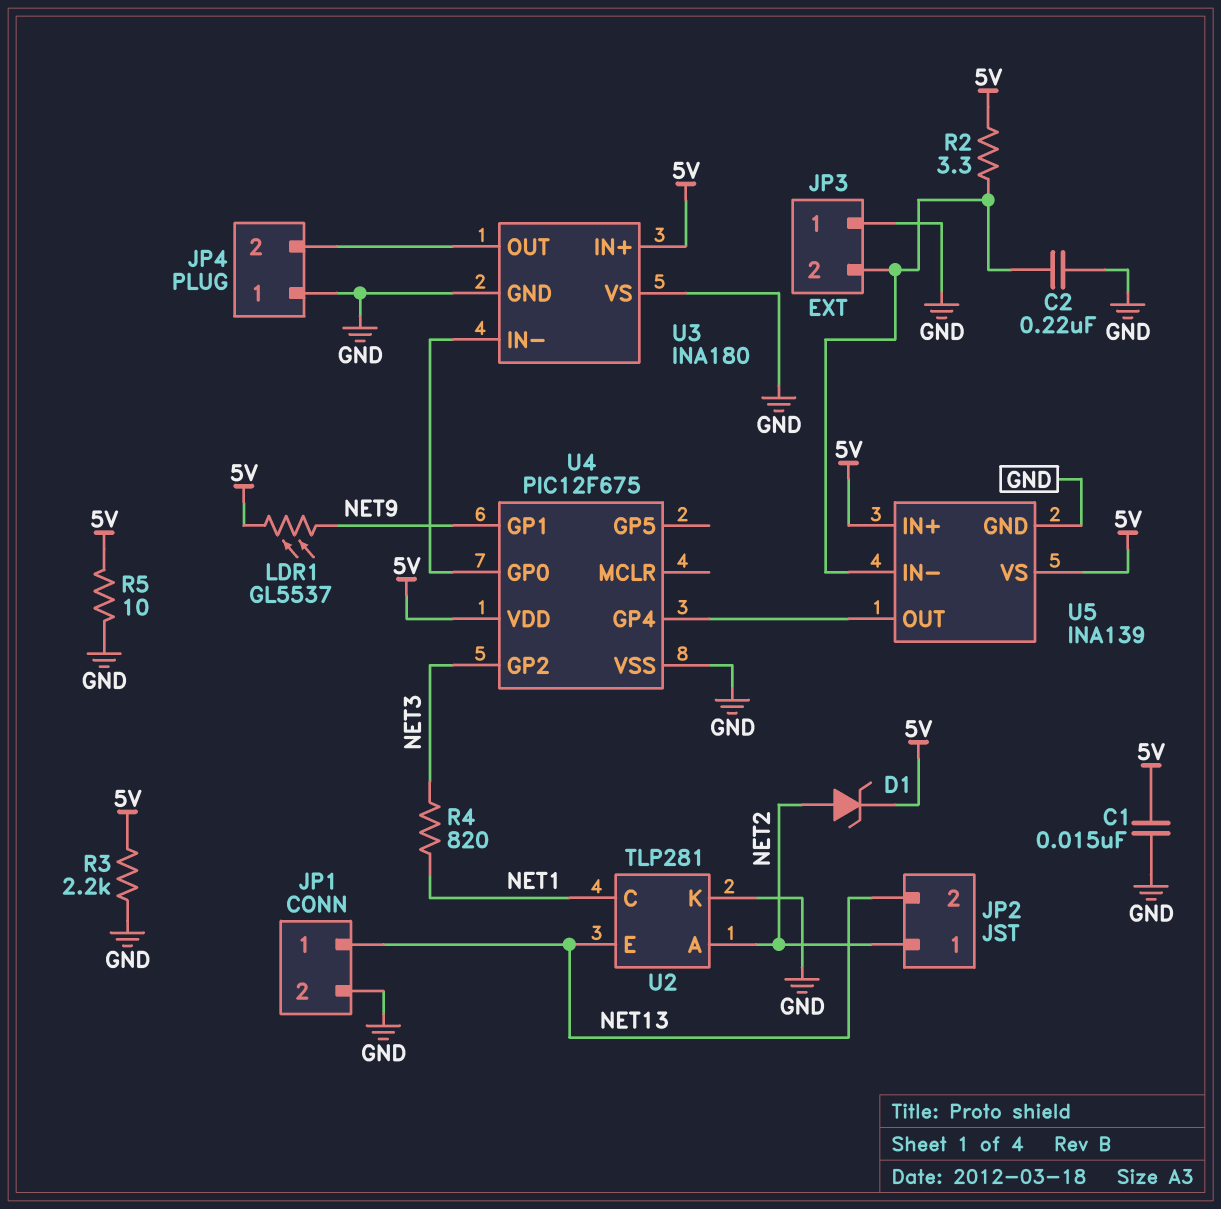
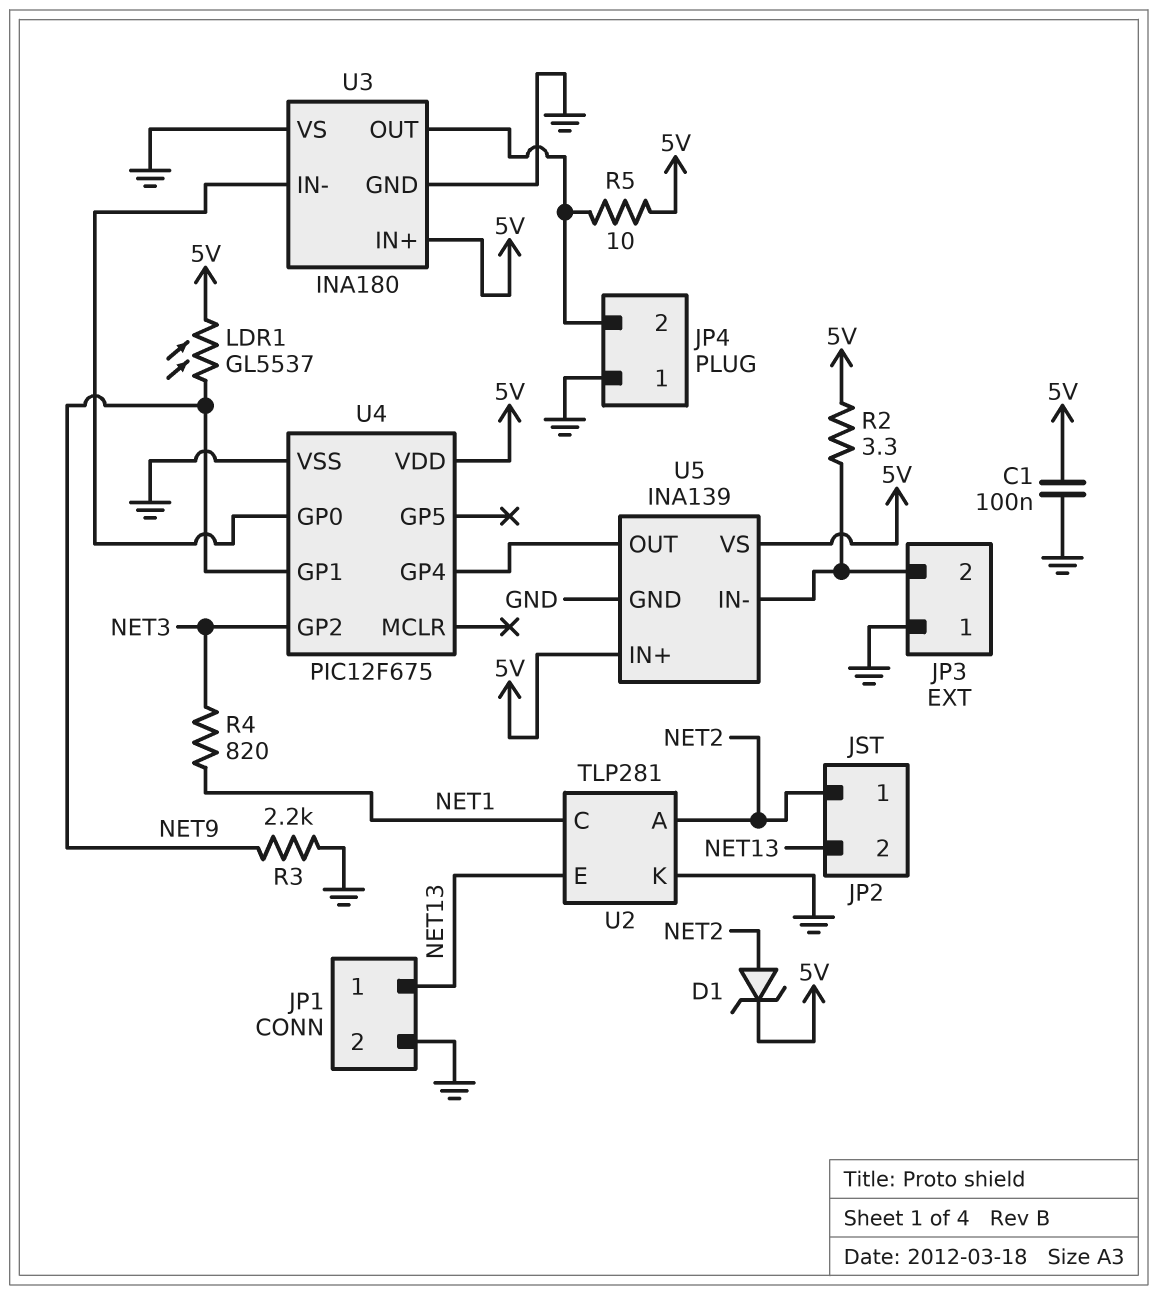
C1: 15nF (5V, GND) -> 100nF (5V, GND)
C2: 220nF (GND, JP3/2) -> none
R3: 2.2k (5V, GND) -> 2.2k (GND, NET9)
R5: 10 (5V, GND) -> 10 (5V, JP4/2)

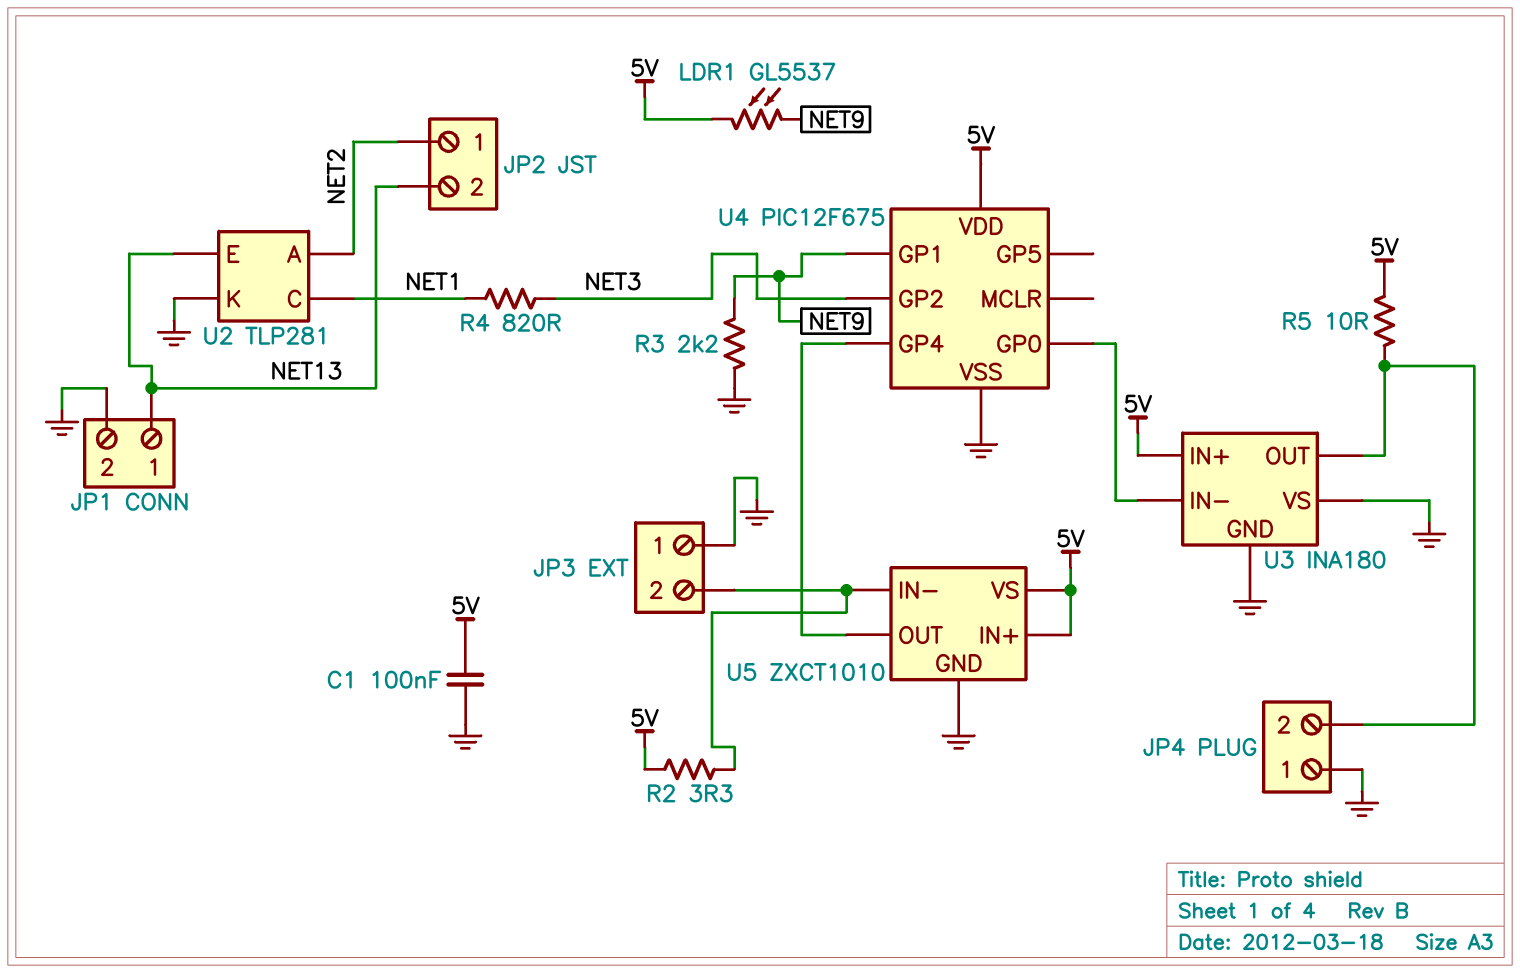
D1: zener (A NET2, K 5V) -> none
U5: INA139 -> ZXCT1010

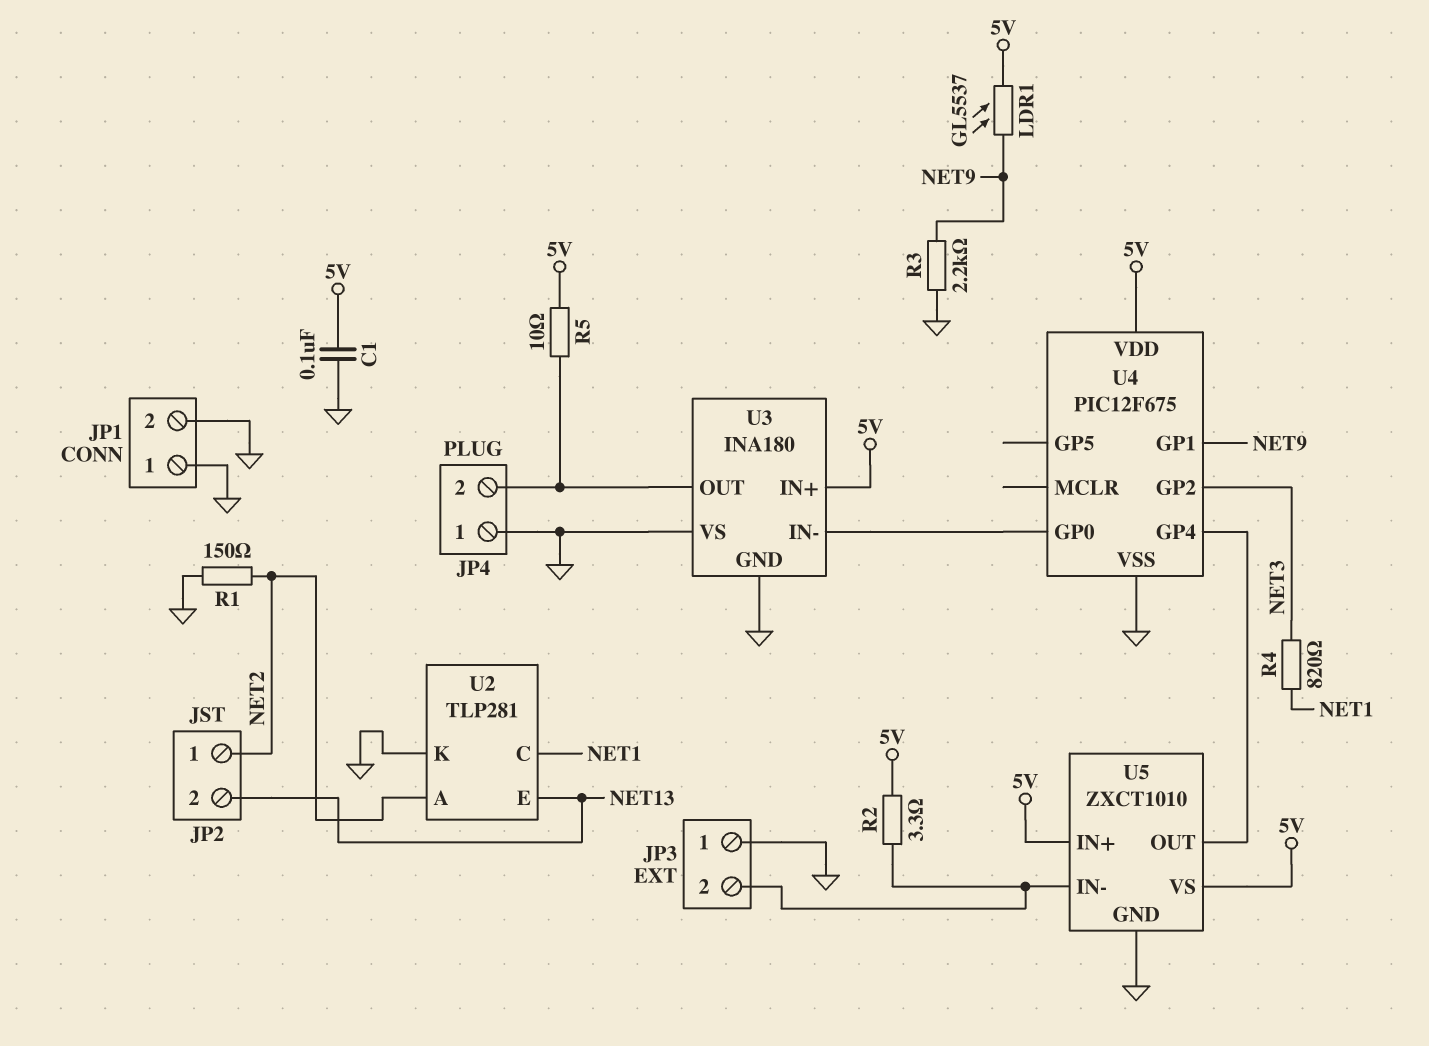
JP1 pin 1: NET13 -> GND
R1: none -> 150 (GND, NET2)

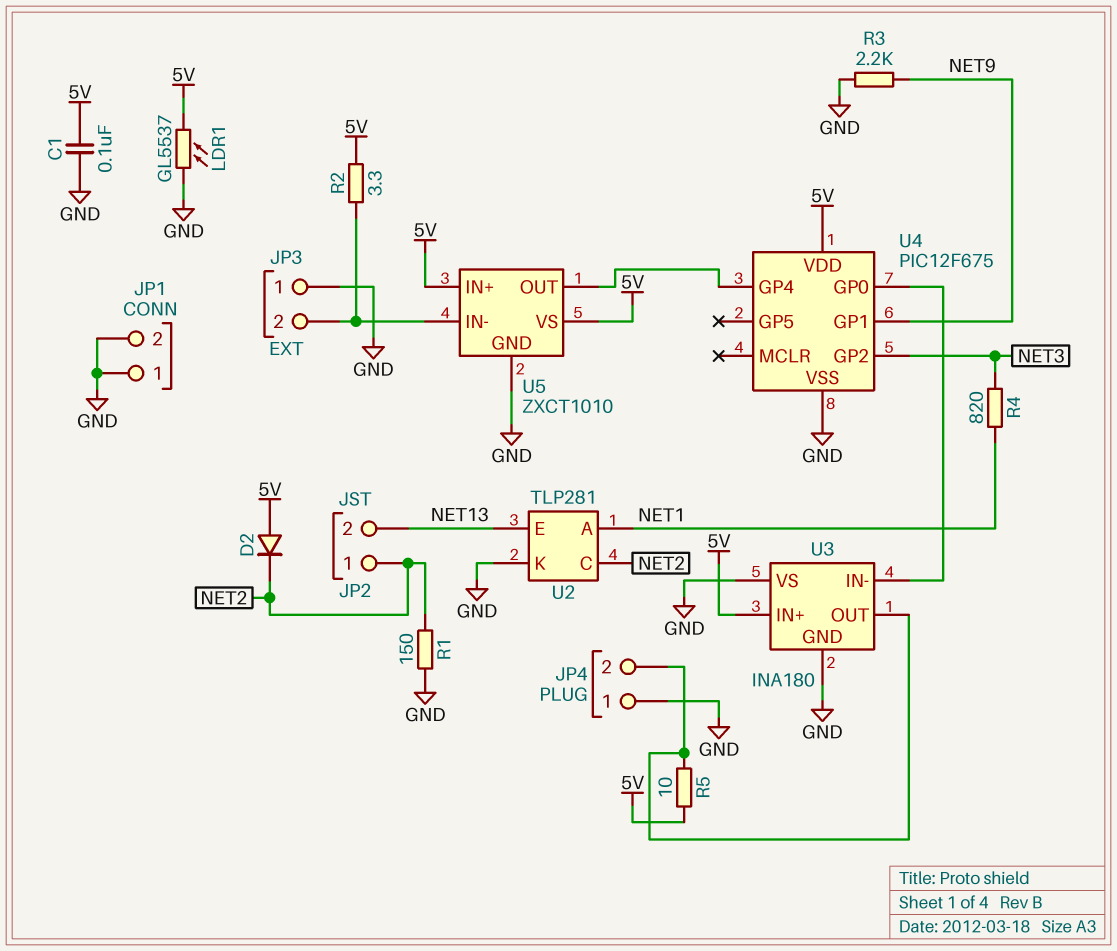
D2: none -> diode (A 5V, K NET2)
LDR1: GL5537 (5V, NET9) -> GL5537 (5V, GND)
U2 pin A: NET2 -> NET1
U2 pin C: NET1 -> NET2

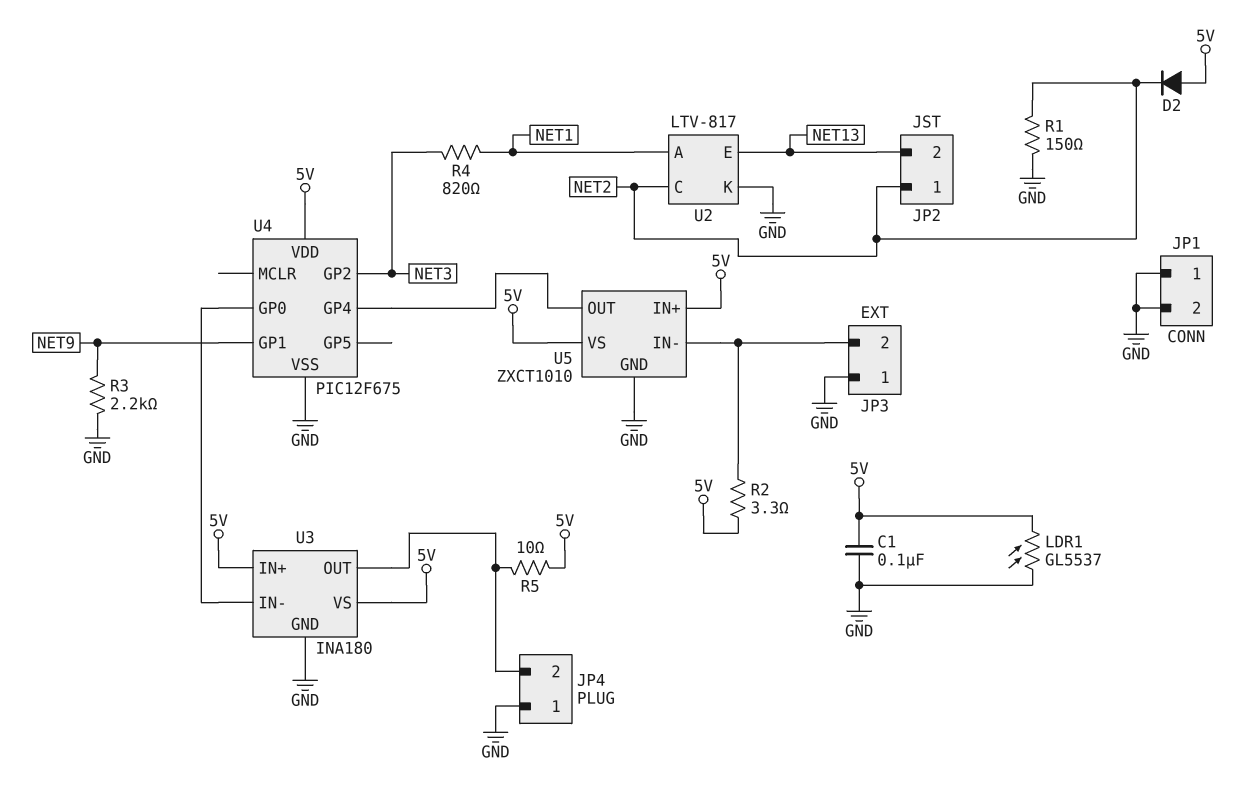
U2: TLP281 -> LTV-817
U3 pin VS: GND -> 5V

